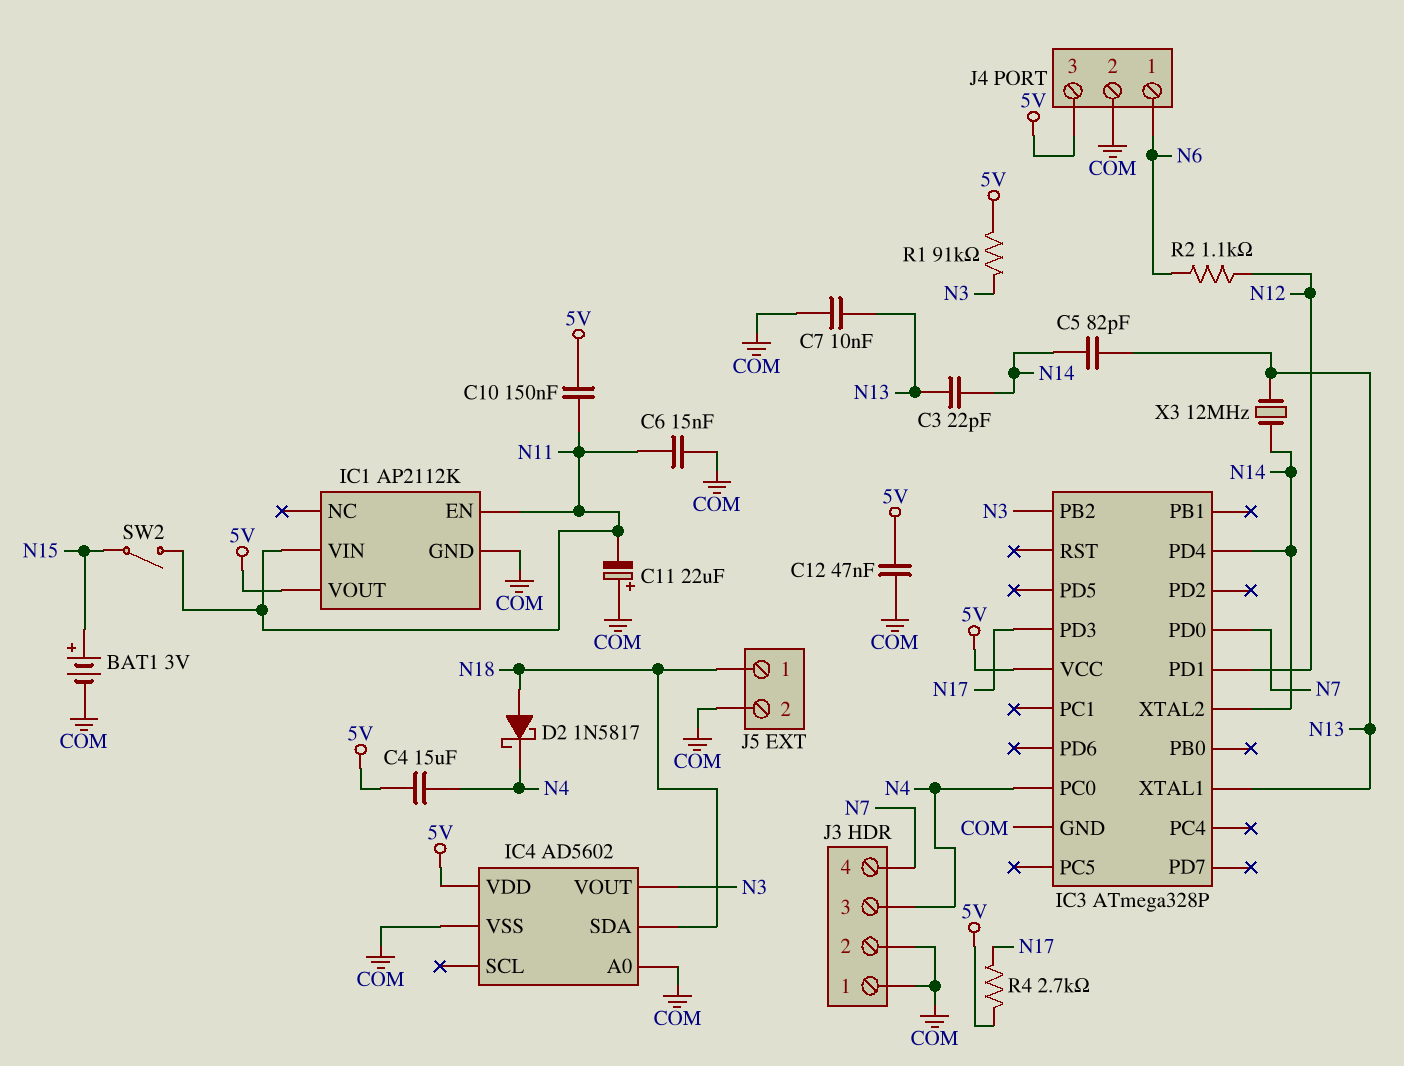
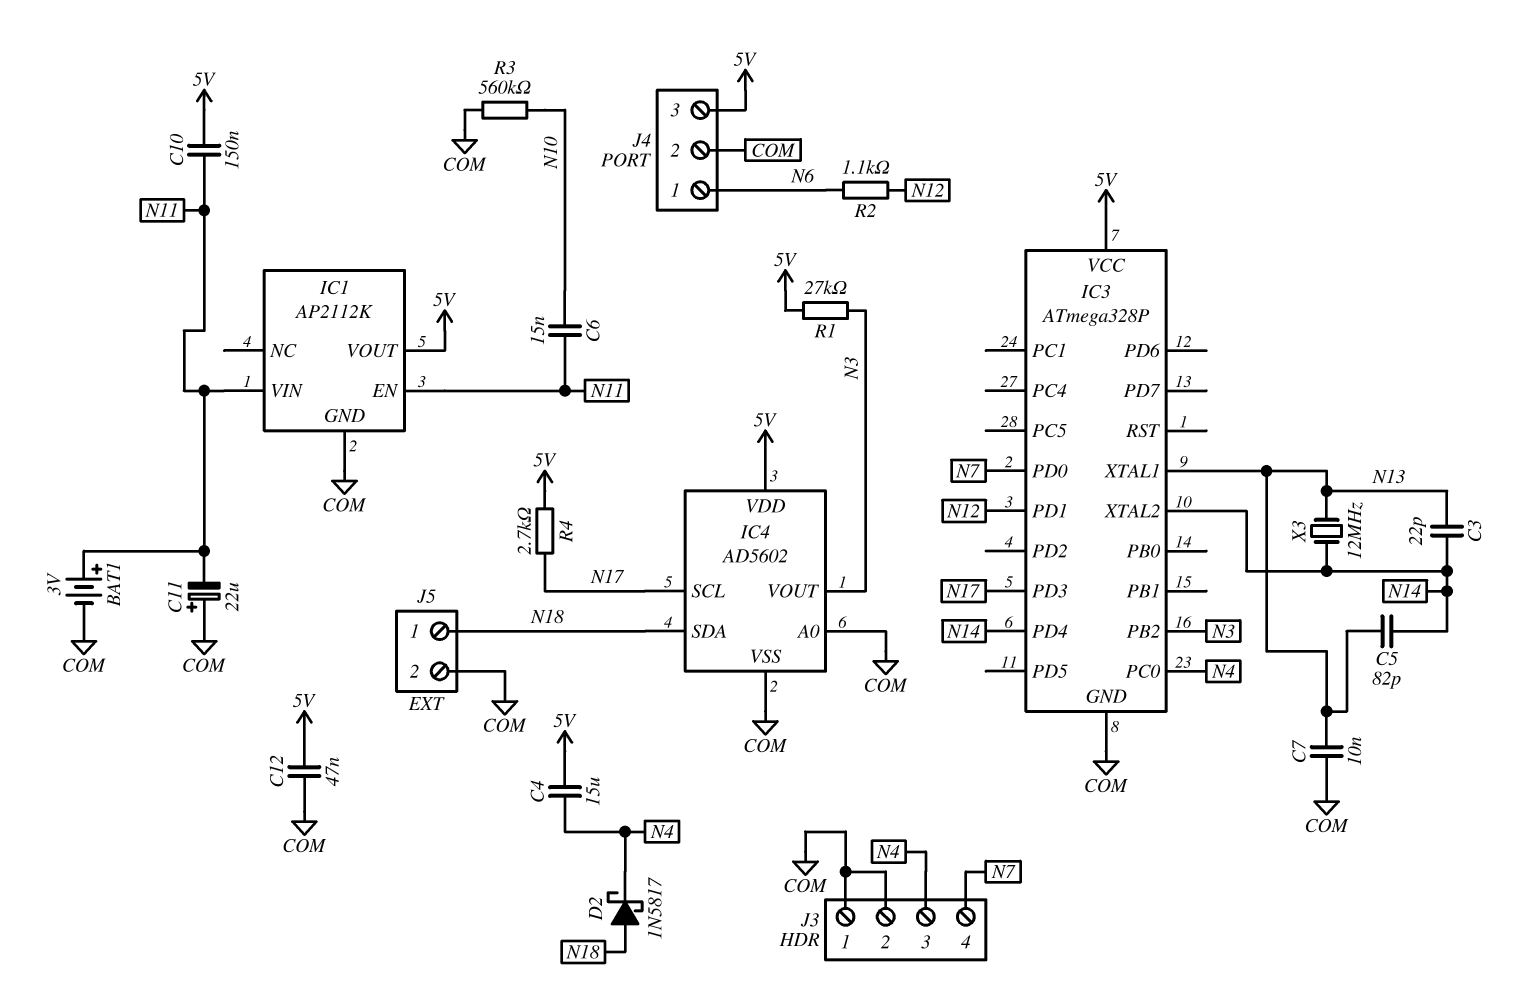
BAT1: 3V (plus N15, minus COM) -> 3V (plus N11, minus COM)
C6: 15nF (COM, N11) -> 15nF (N10, N11)
IC4 pin SCL: none -> N17
R1: 91k (5V, N3) -> 27k (5V, N3)
R3: none -> 560k (COM, N10)
SW2: switch (N11, N15) -> none

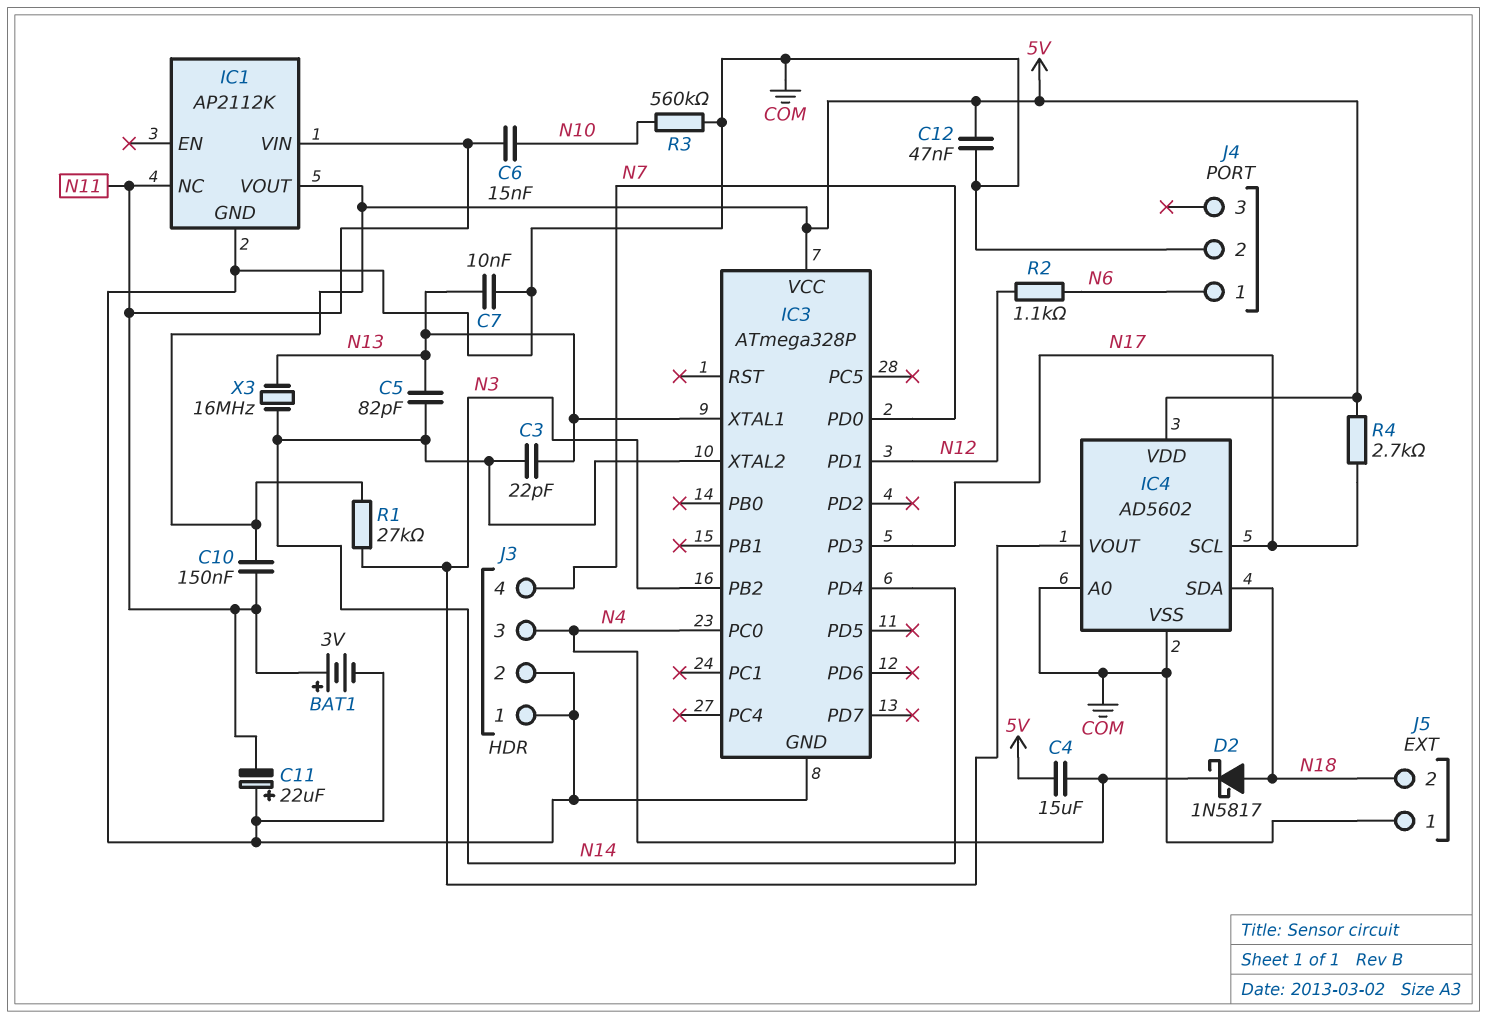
IC1 pin EN: N11 -> none
IC1 pin NC: none -> N11
J4 pin 3: 5V -> none
J5 pin 1: N18 -> COM
J5 pin 2: COM -> N18
X3: 12MHz (N13, N14) -> 16MHz (N13, N14)

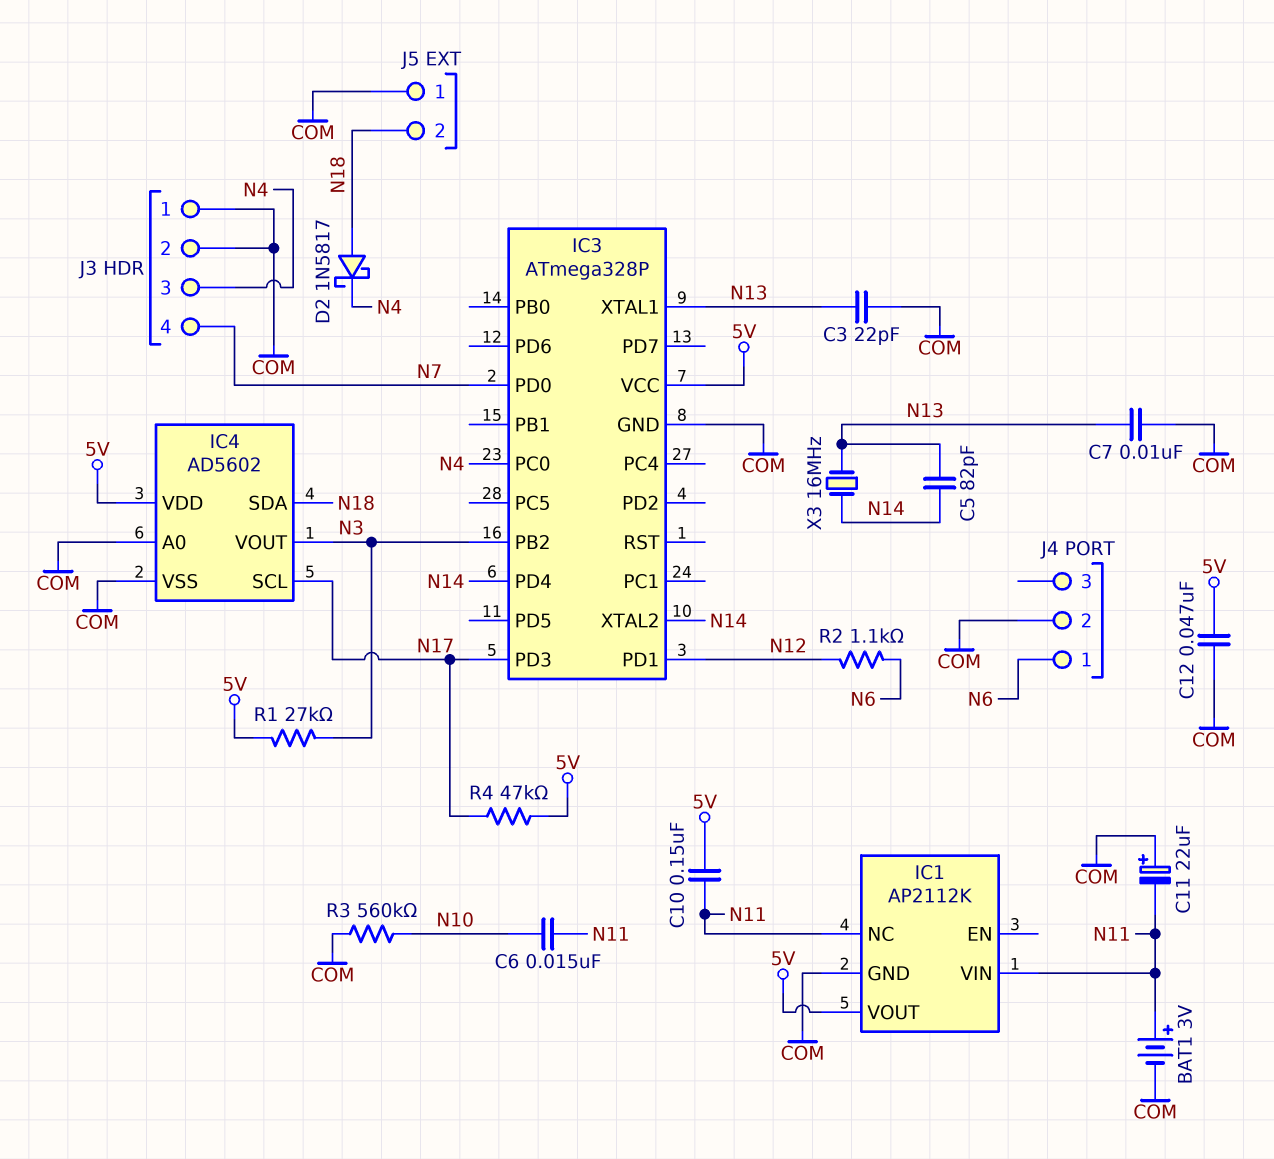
C3: 22pF (N13, N14) -> 22pF (COM, N13)
C4: 15uF (5V, N4) -> none
R4: 2.7k (5V, N17) -> 47k (5V, N17)

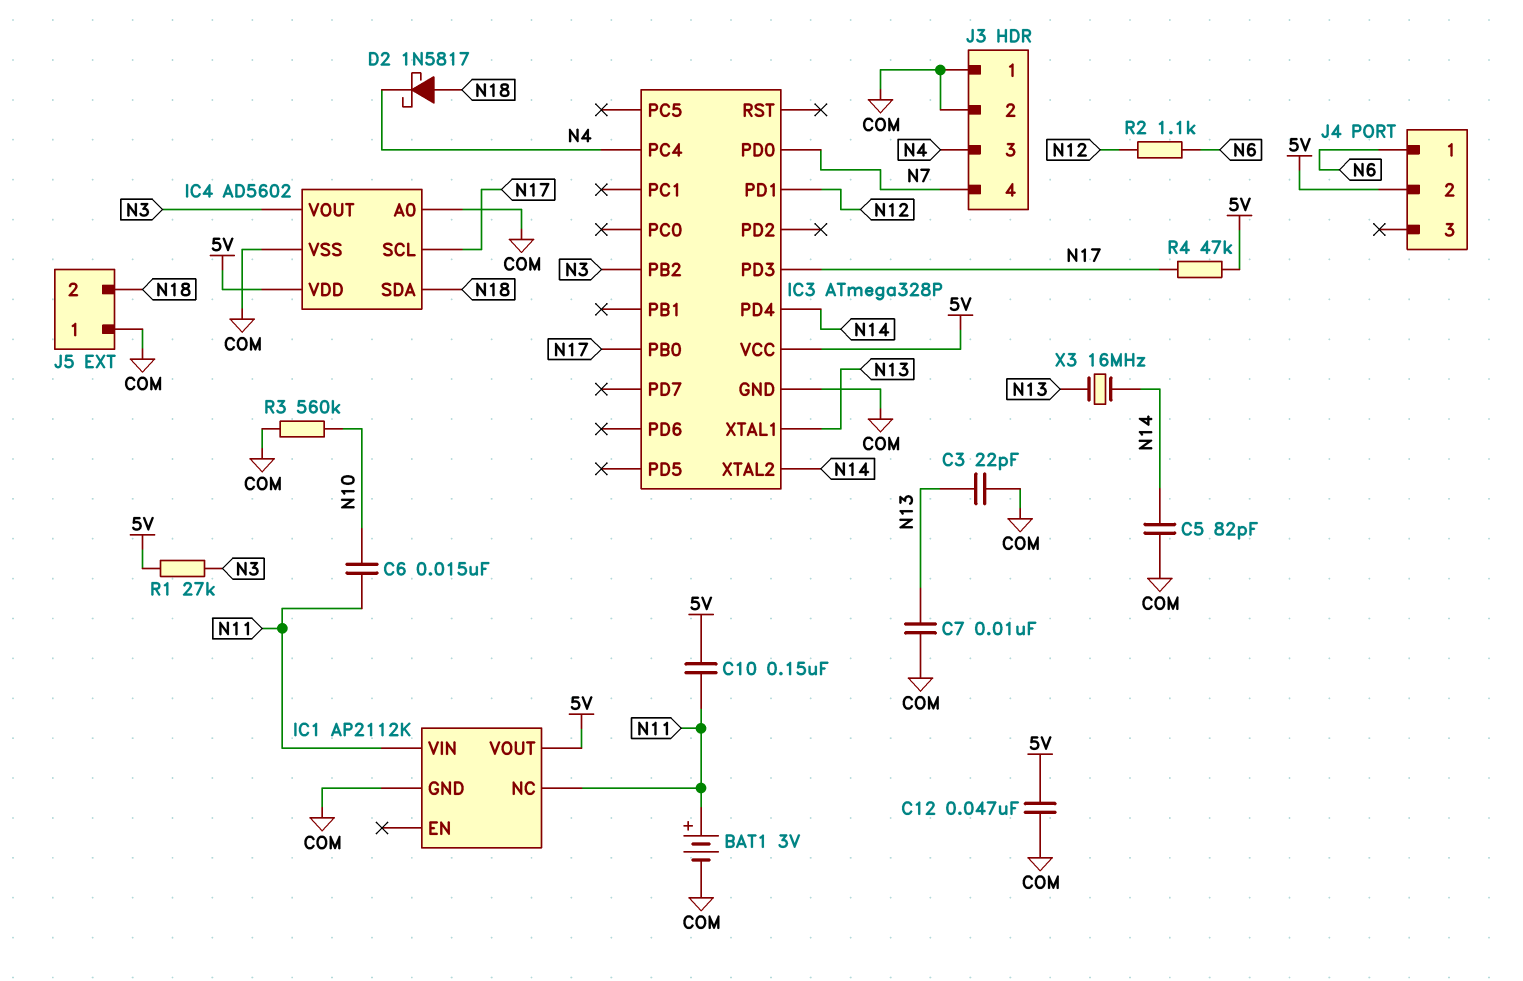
C5: 82pF (N13, N14) -> 82pF (COM, N14)
C11: 22uF (plus COM, minus N11) -> none
IC3 pin PB0: none -> N17
IC3 pin PC0: N4 -> none
IC3 pin PC4: none -> N4
J4 pin 2: COM -> 5V

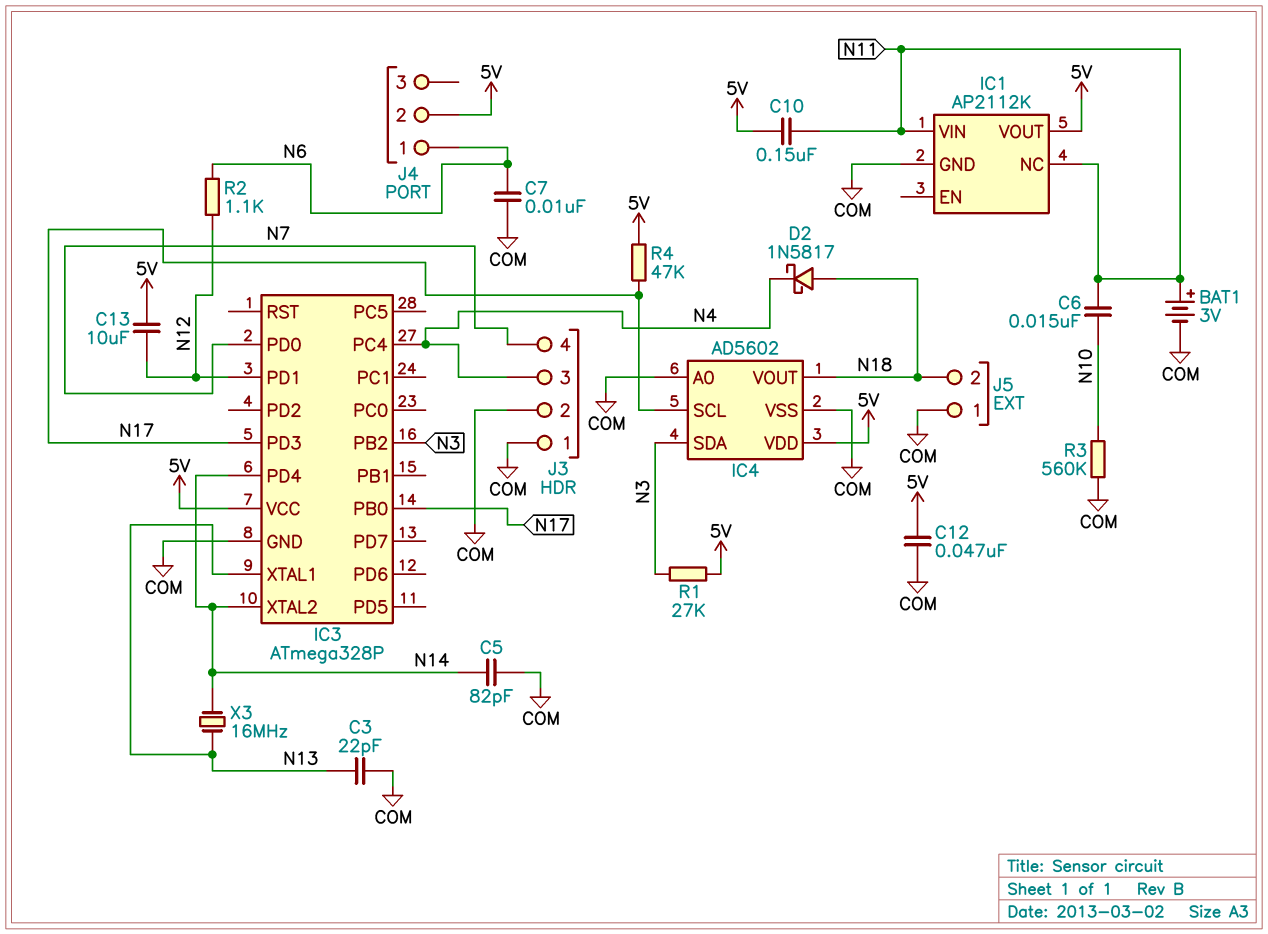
C7: 10nF (COM, N13) -> 10nF (COM, N6)
C13: none -> 10uF (5V, N12)
IC4 pin SDA: N18 -> N3
IC4 pin VOUT: N3 -> N18

